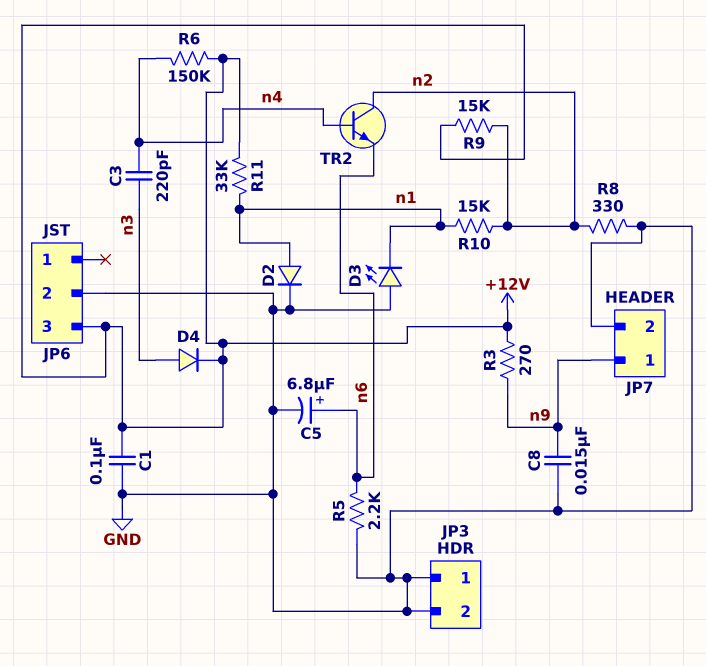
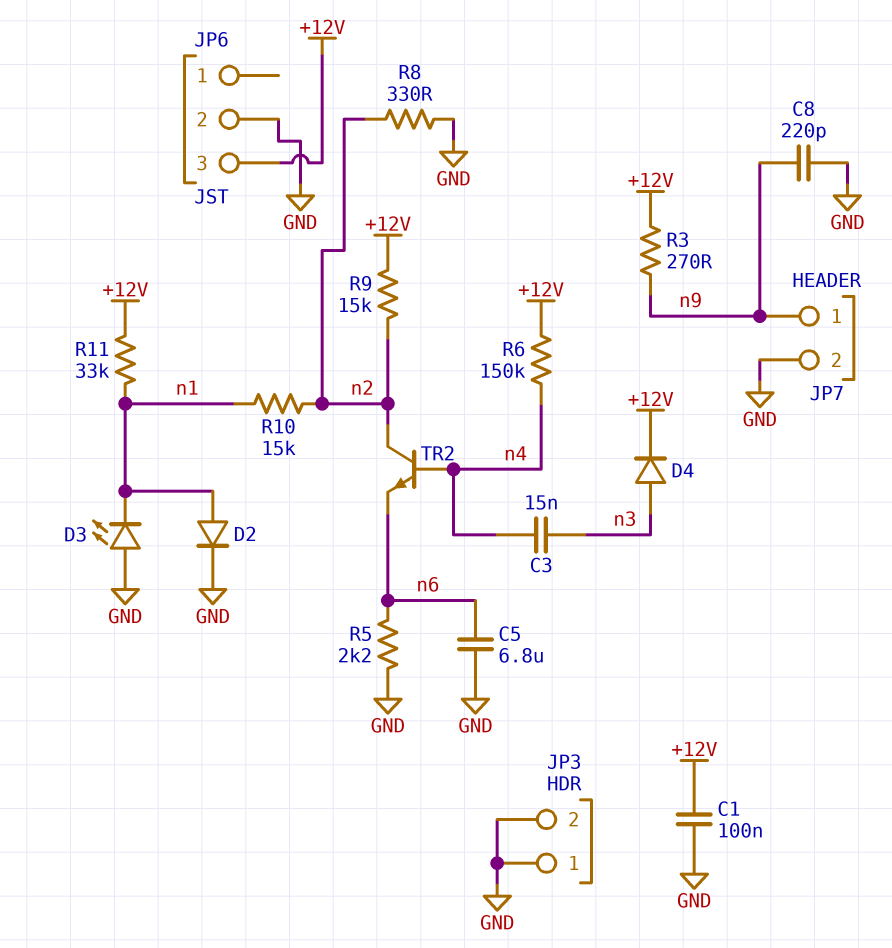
C3: 220pF (n3, n4) -> 15nF (n3, n4)
C5: 6.8uF (plus n6, minus GND) -> 6.8uF (GND, n6)
C8: 15nF (GND, n9) -> 220pF (GND, n9)

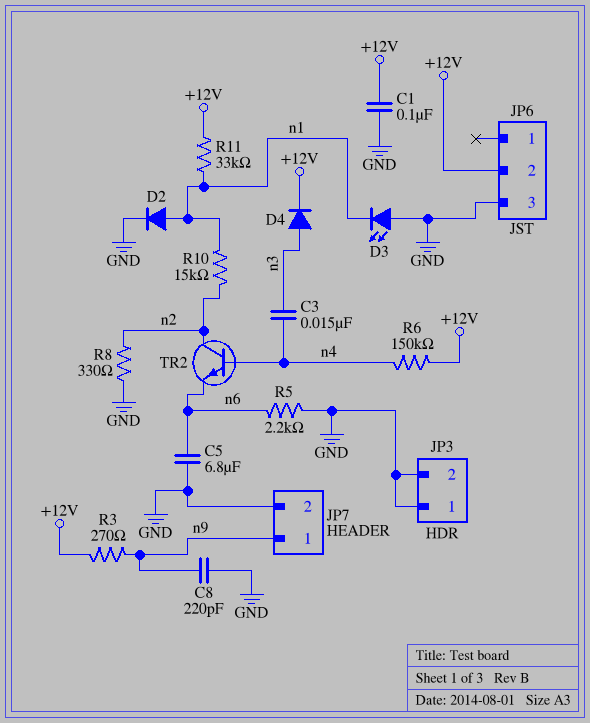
JP6 pin 2: GND -> +12V
JP6 pin 3: +12V -> GND
R9: 15k (+12V, n2) -> none

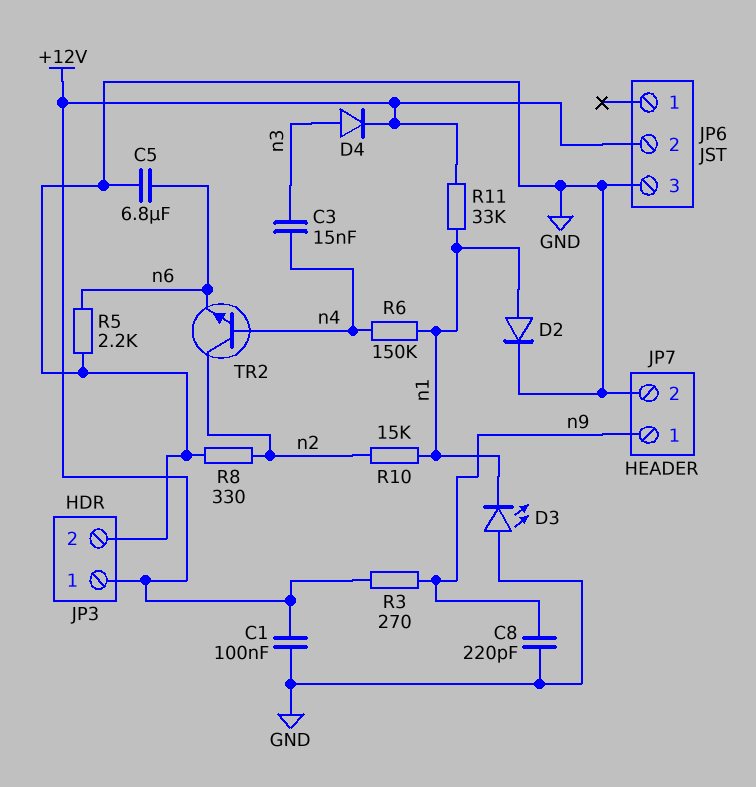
JP3 pin 1: GND -> +12V
R6: 150k (+12V, n4) -> 150k (n1, n4)

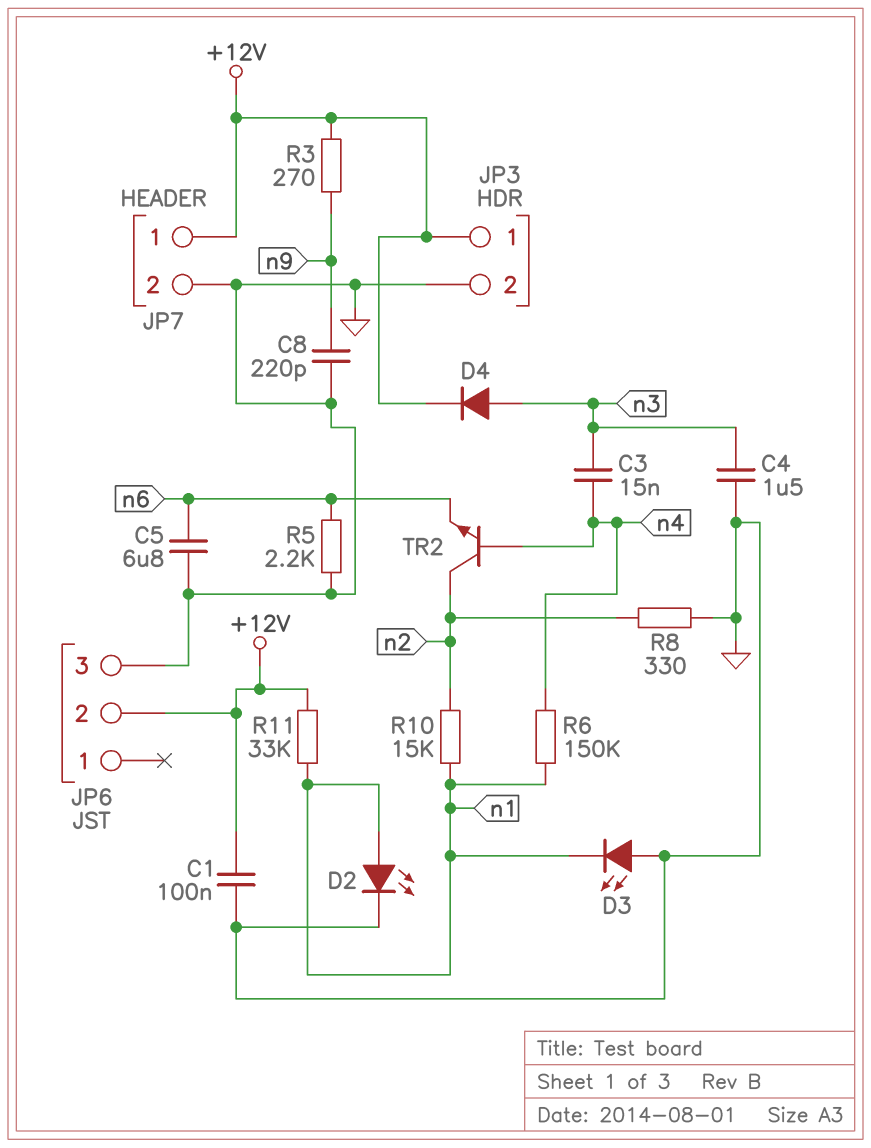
C4: none -> 1.5uF (GND, n3)
D2: diode (A n1, K GND) -> LED (A n1, K GND)
JP7 pin 1: n9 -> +12V

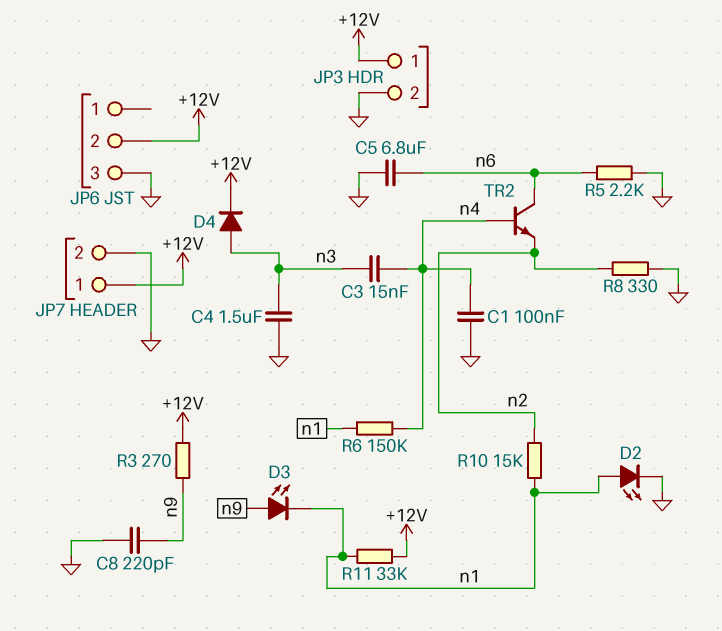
C1: 100nF (+12V, GND) -> 100nF (GND, n4)
D3: LED (A GND, K n1) -> LED (A n9, K n1)
TR2: NPN (B n4, C n2, E n6) -> NPN (B n4, C n6, E n2)

